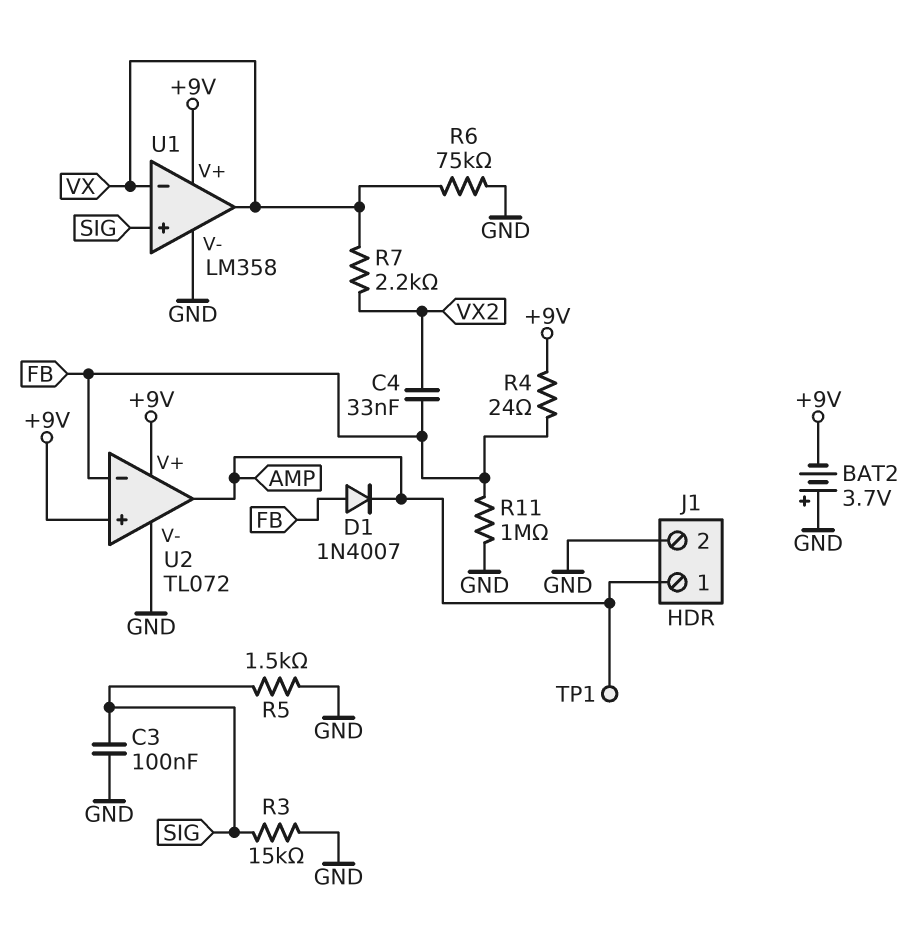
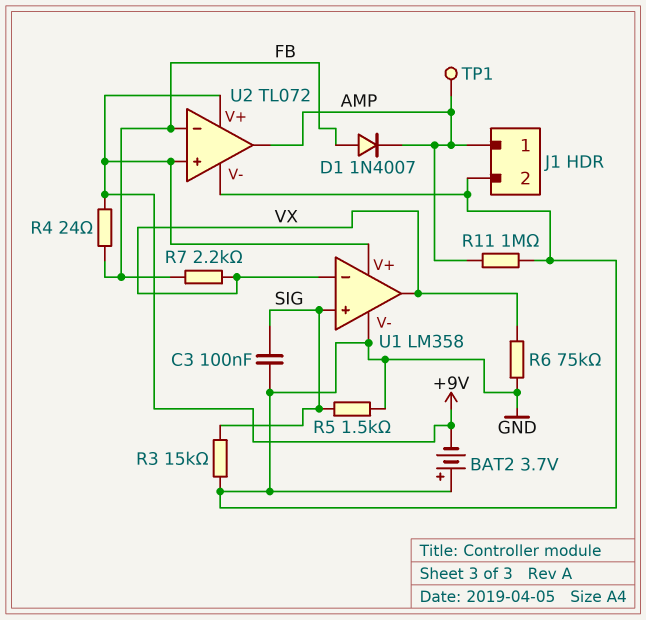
C4: 33nF (FB, VX2) -> none
R7: 2.2k (VX, VX2) -> 2.2k (FB, VX)
R11: 1M (FB, GND) -> 1M (AMP, GND)

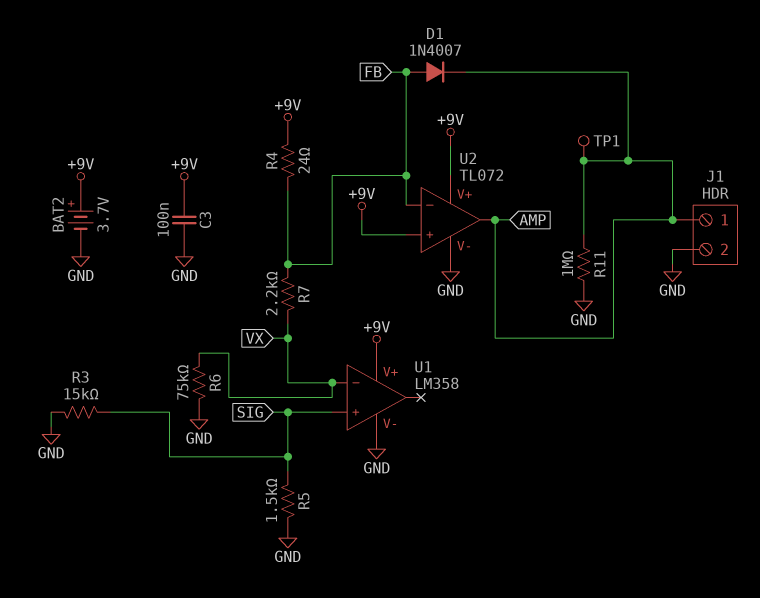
BAT2: 3.7V (plus GND, minus +9V) -> 3.7V (plus +9V, minus GND)
C3: 100nF (GND, SIG) -> 100nF (+9V, GND)
U1 pin out: VX -> none

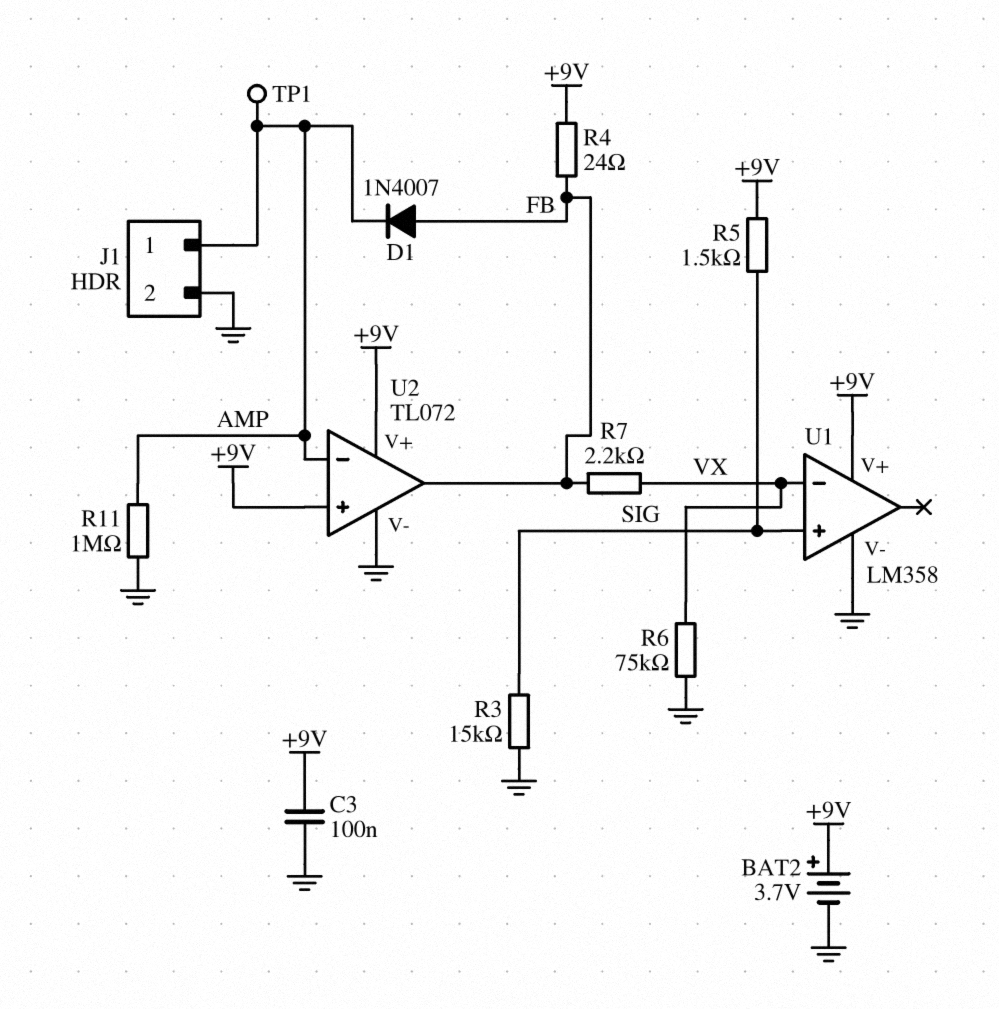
R5: 1.5k (GND, SIG) -> 1.5k (+9V, SIG)
U2 pin in-: FB -> AMP
U2 pin out: AMP -> FB

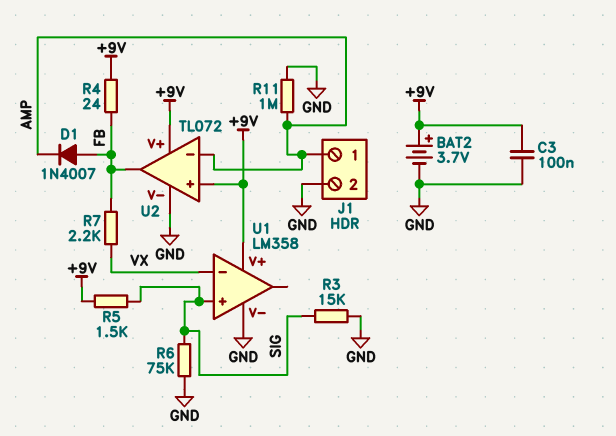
R6: 75k (GND, VX) -> 75k (GND, SIG)
TP1: test point (AMP) -> none

